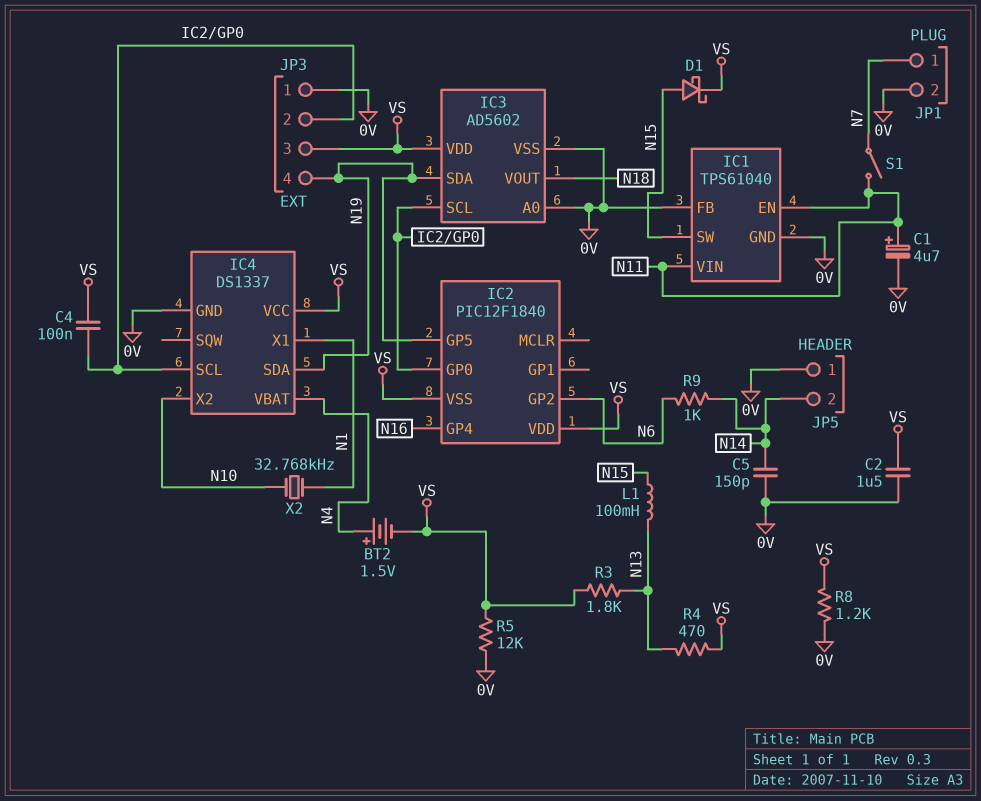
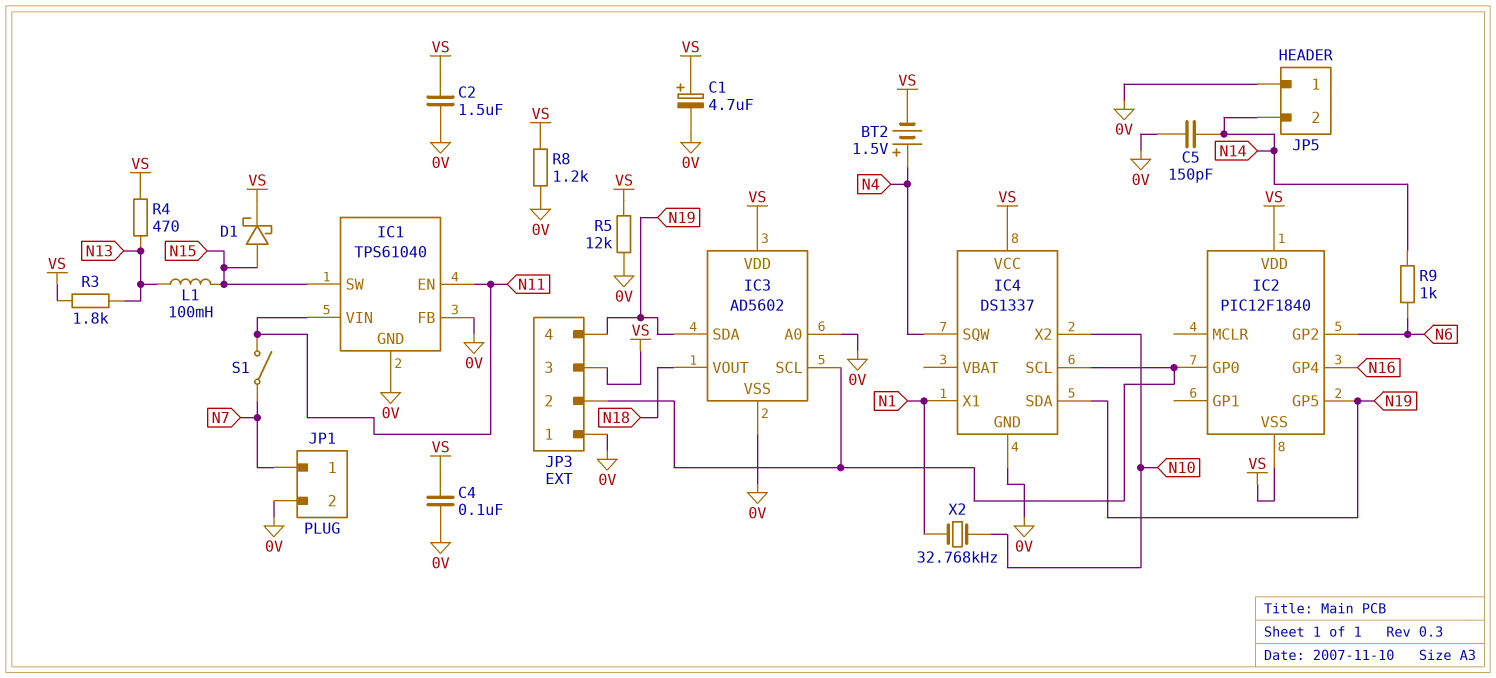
C1: 4.7uF (plus N11, minus 0V) -> 4.7uF (plus VS, minus 0V)
C4: 100nF (IC2/GP0, VS) -> 100nF (0V, VS)
IC4 pin SQW: none -> N4
IC4 pin VBAT: N4 -> none

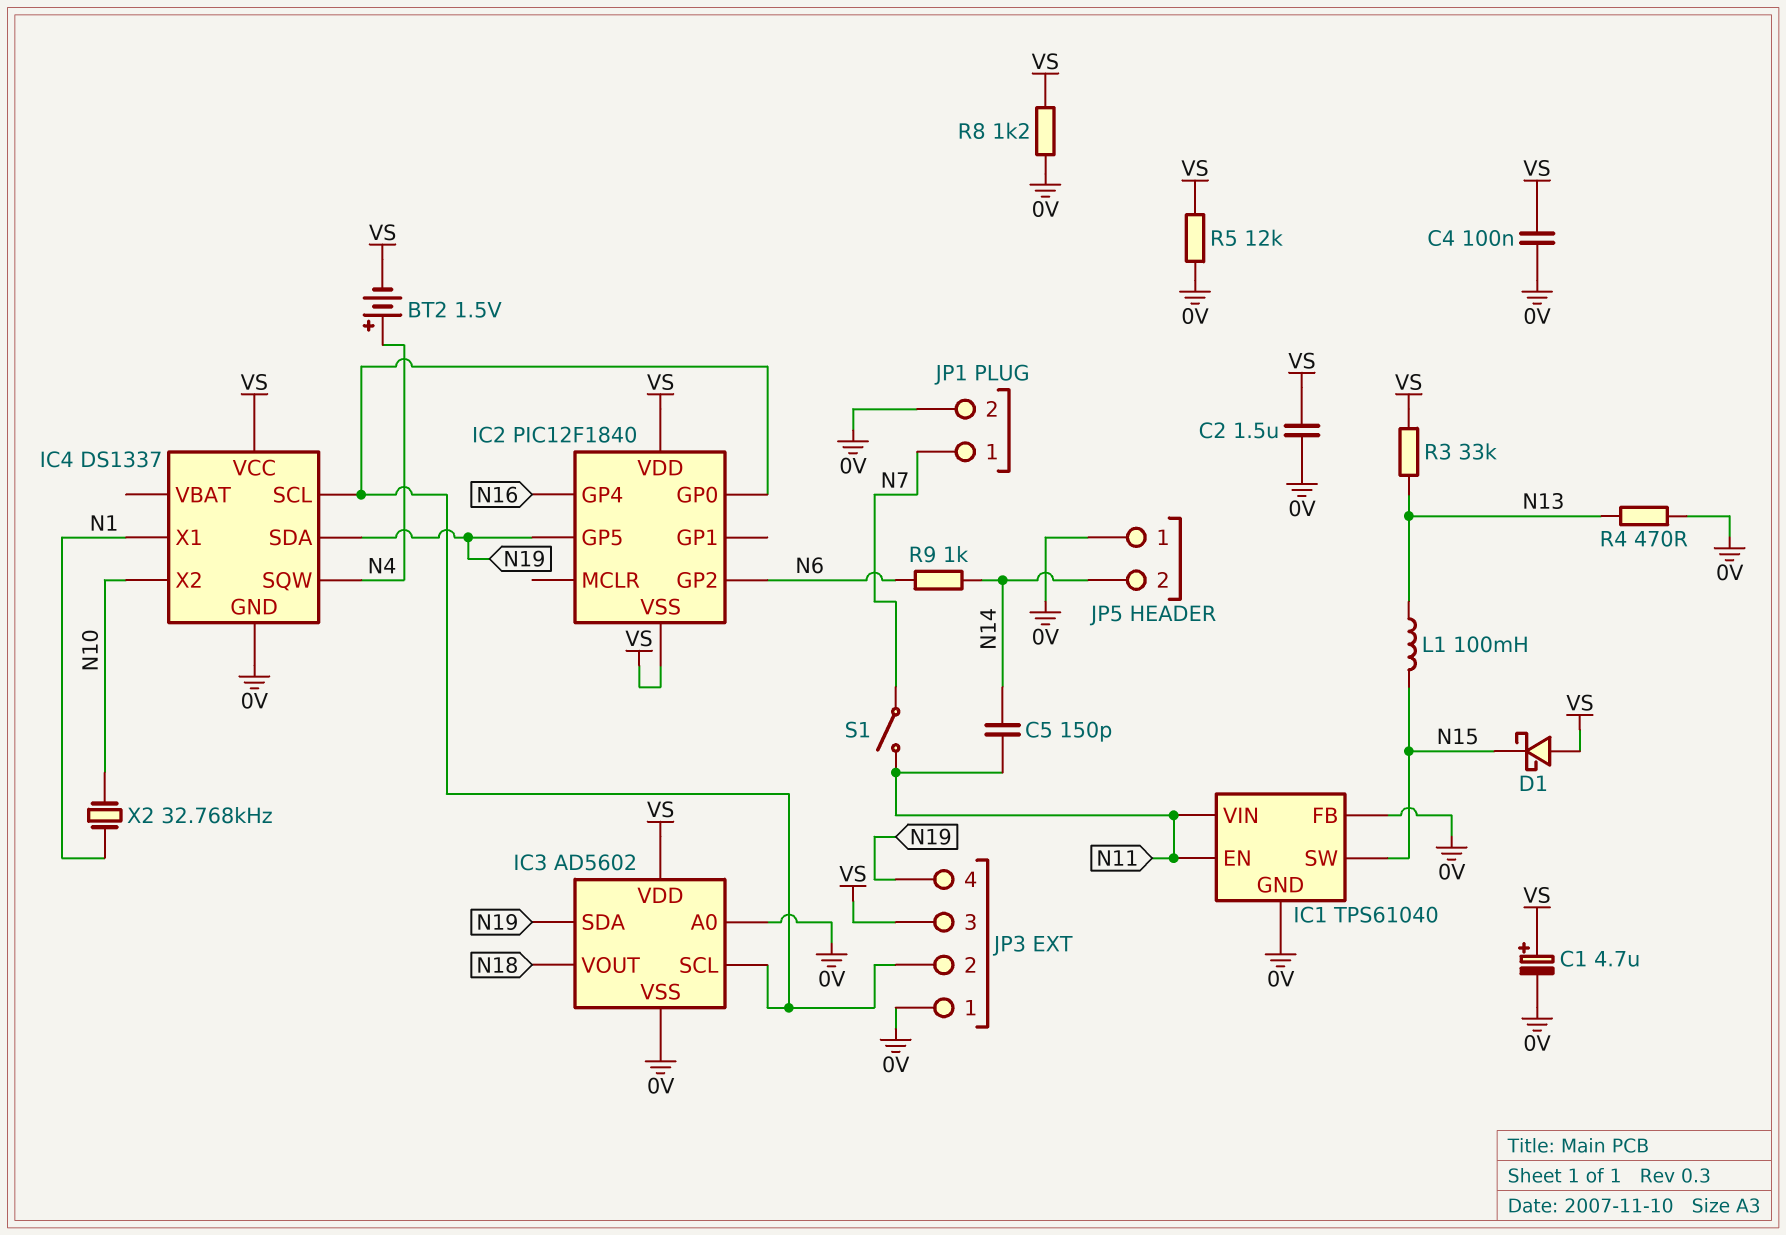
C5: 150pF (0V, N14) -> 150pF (N11, N14)
D1: schottky (A N15, K VS) -> schottky (A VS, K N15)
R3: 1.8k (N13, VS) -> 33k (N13, VS)
R4: 470 (N13, VS) -> 470 (0V, N13)

